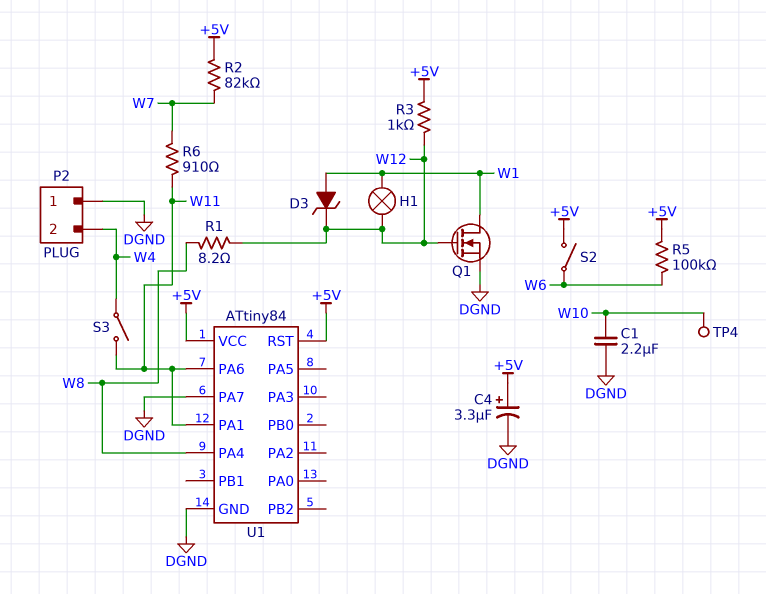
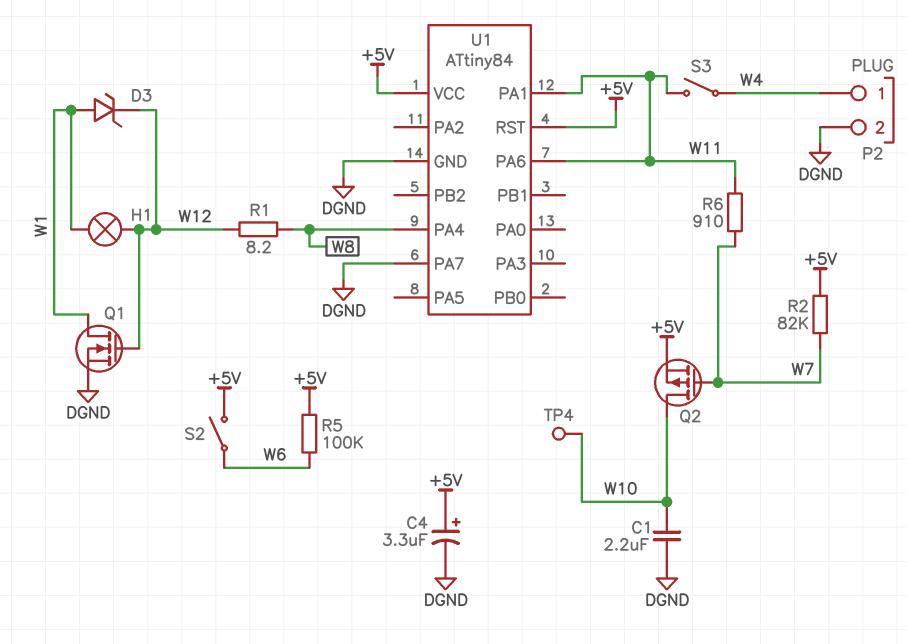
P2 pin 1: DGND -> W4
P2 pin 2: W4 -> DGND
Q2: none -> PMOS (G W7, D W10, S +5V)
R3: 1k (+5V, W12) -> none

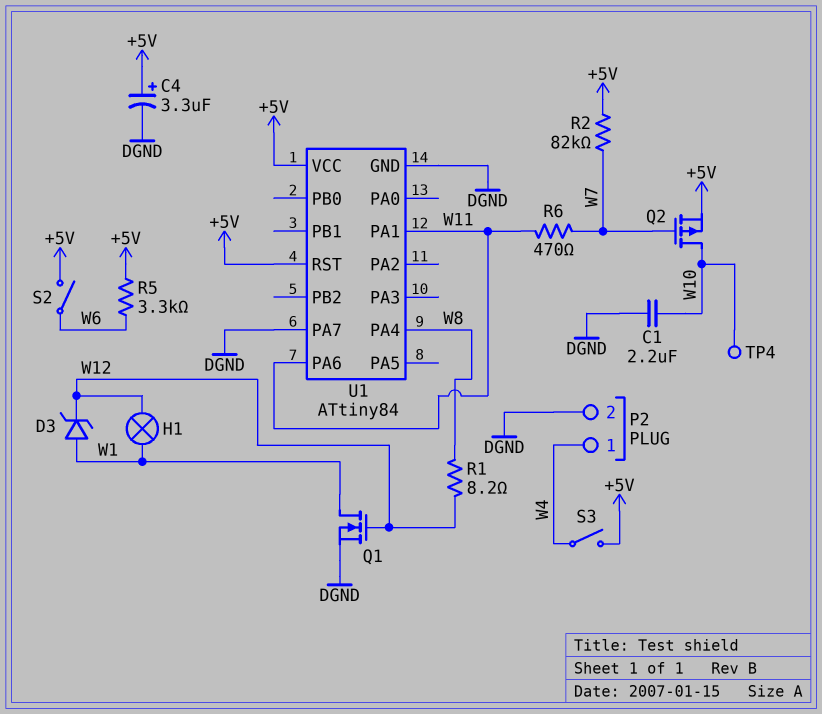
R5: 100k (+5V, W6) -> 3.3k (+5V, W6)
R6: 910 (W7, W11) -> 470 (W7, W11)
S3: switch (W4, W11) -> switch (+5V, W4)

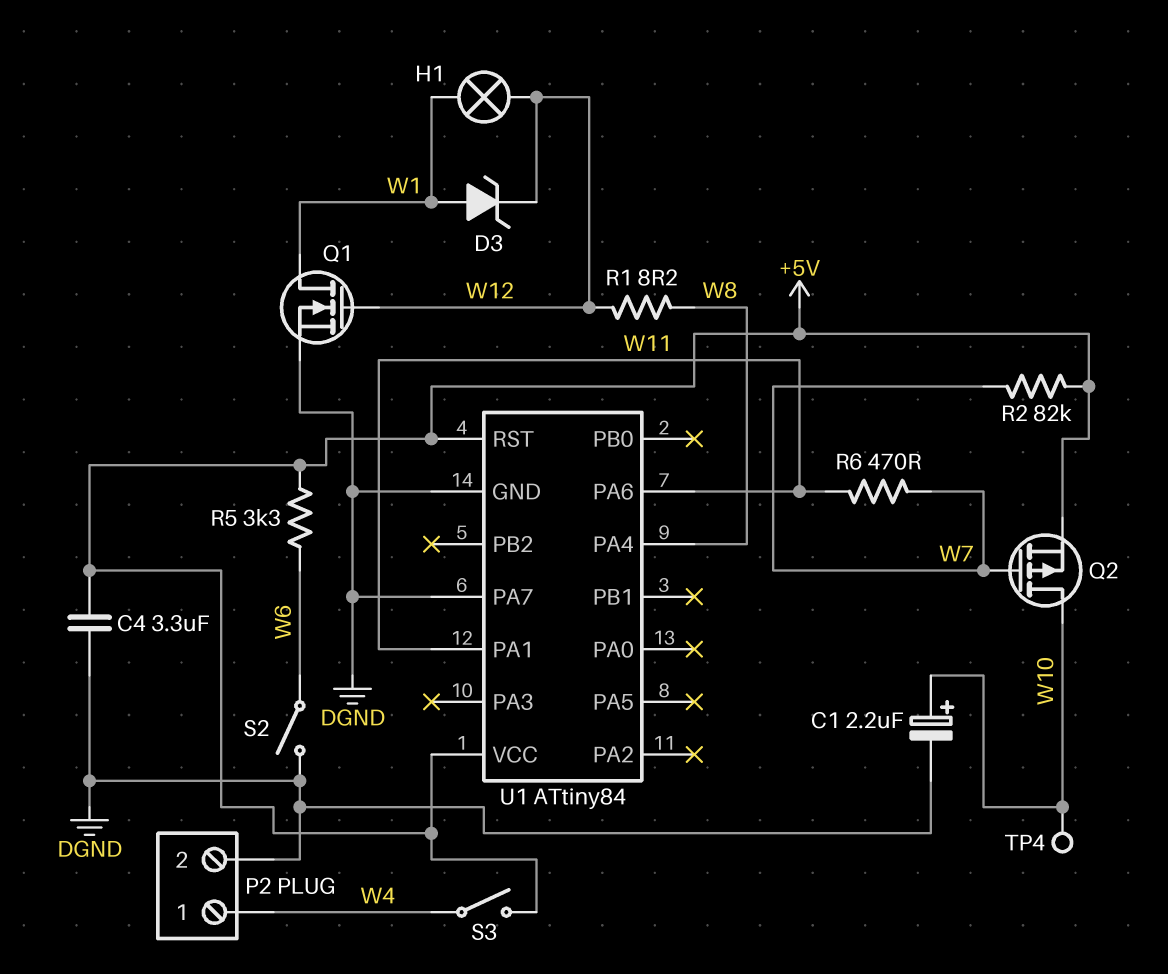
C1: 2.2uF (DGND, W10) -> 2.2uF (plus W10, minus DGND)
C4: 3.3uF (plus +5V, minus DGND) -> 3.3uF (+5V, DGND)
S2: switch (+5V, W6) -> switch (DGND, W6)

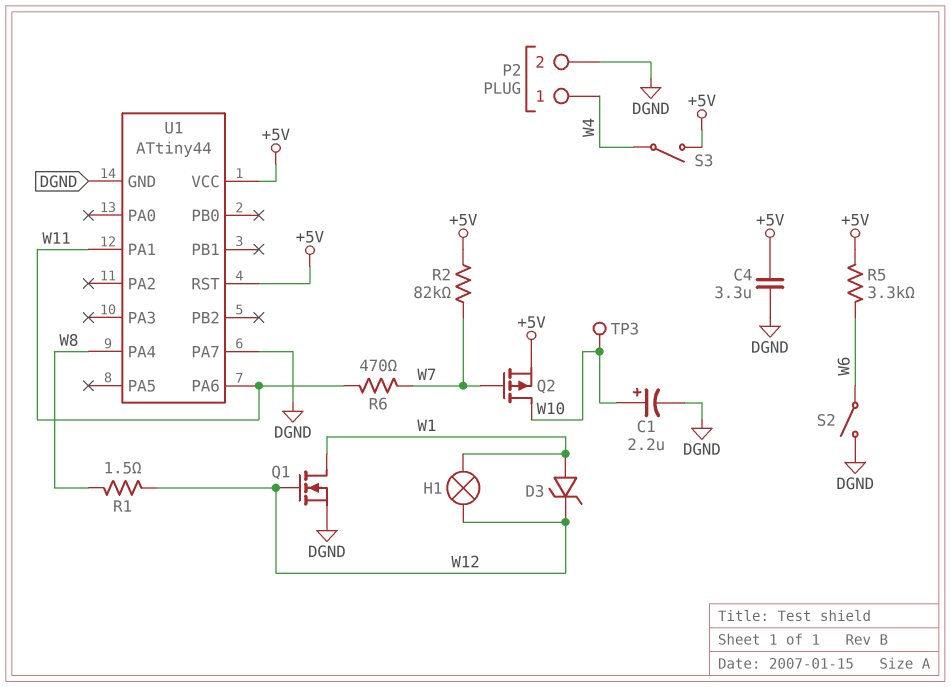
R1: 8.2 (W8, W12) -> 1.5 (W8, W12)
TP3: none -> test point (W10)
TP4: test point (W10) -> none
U1: ATtiny84 -> ATtiny44

